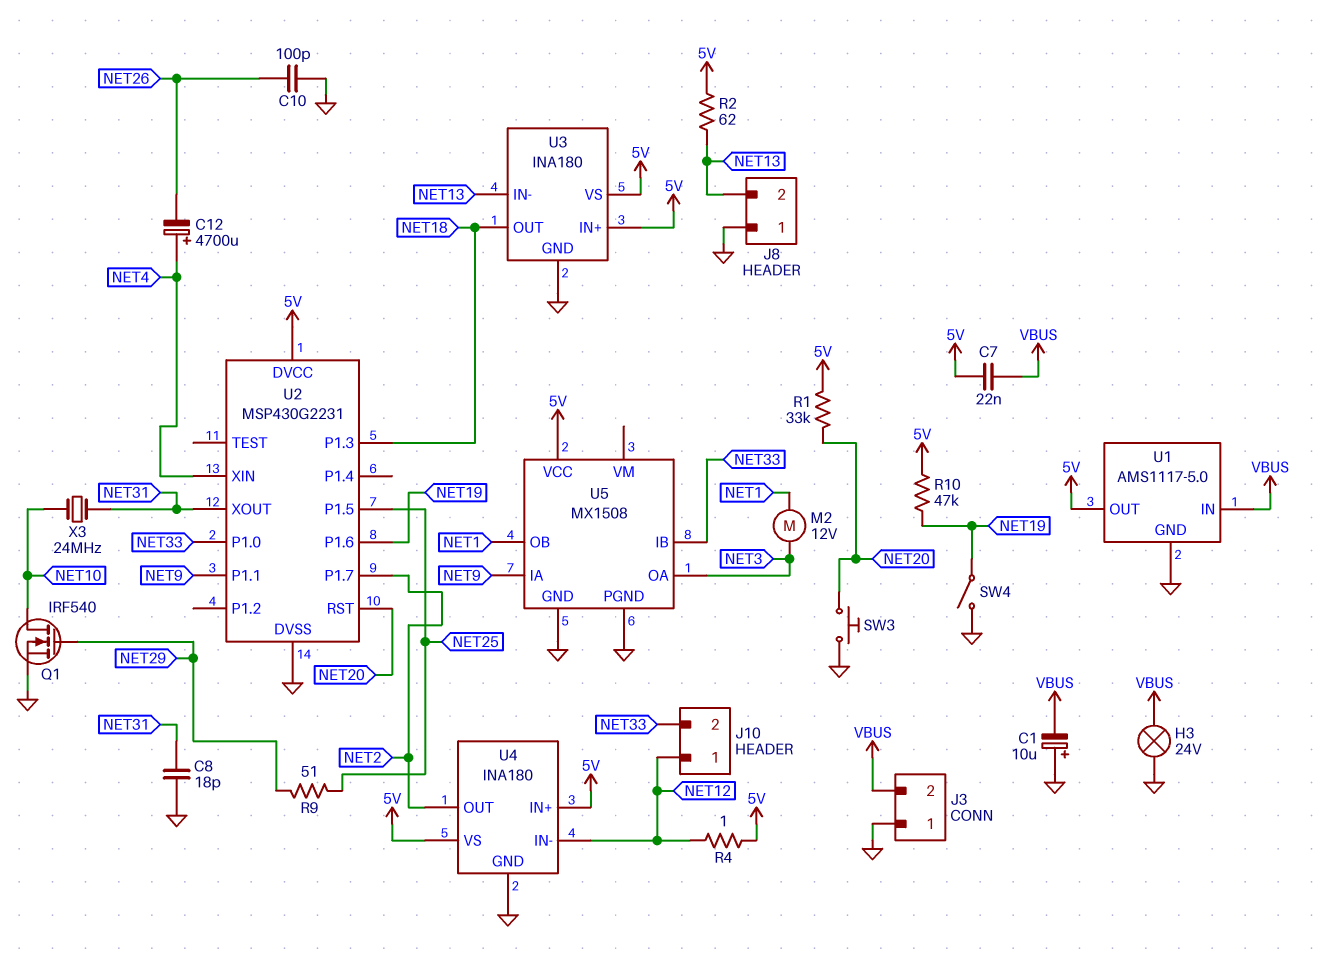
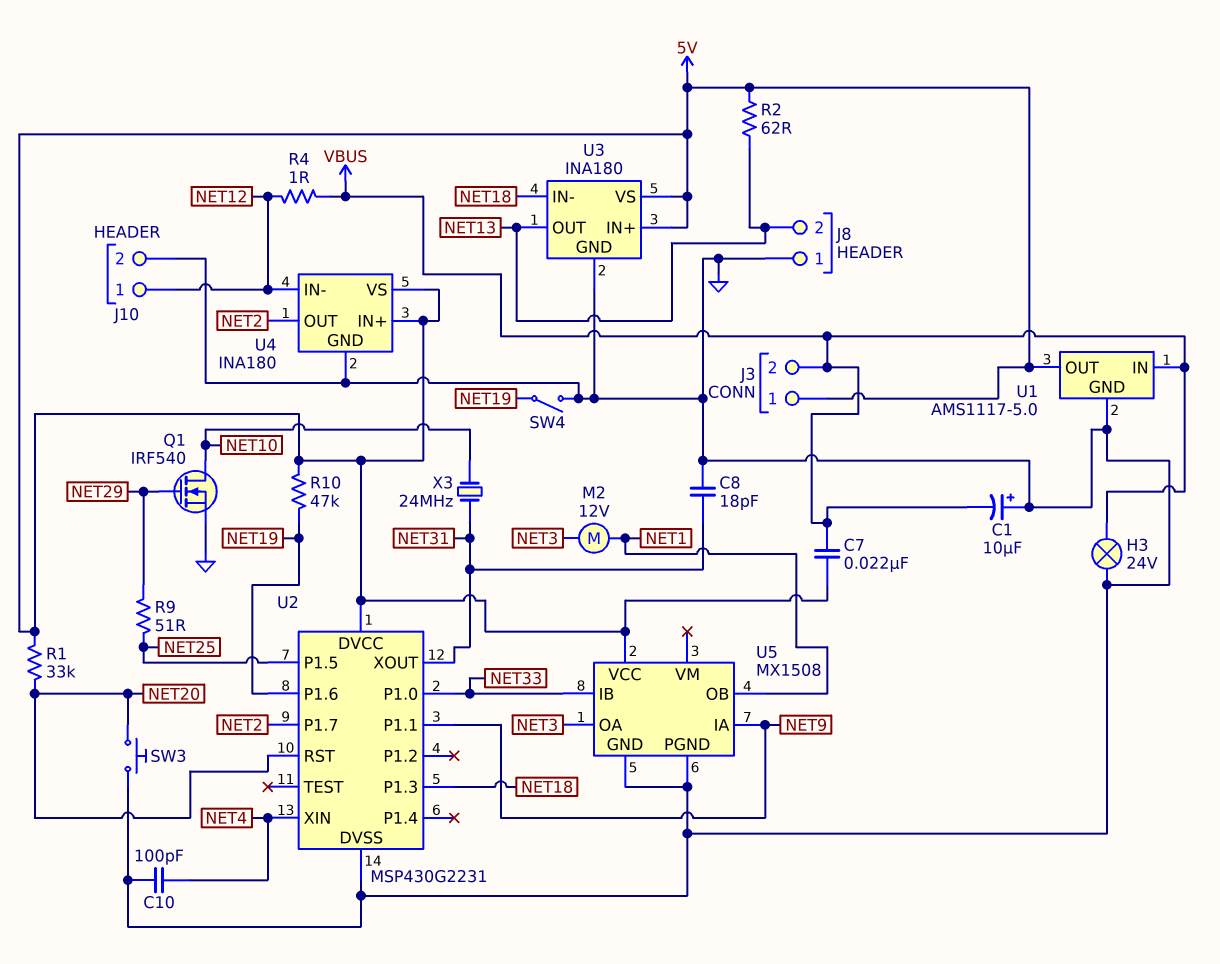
C10: 100pF (GND, NET26) -> 100pF (GND, NET4)
C12: 4700uF (plus NET4, minus NET26) -> none
J3 pin 1: GND -> 5V
J10 pin 2: NET33 -> GND
R4: 1 (5V, NET12) -> 1 (NET12, VBUS)
U3 pin IN-: NET13 -> NET18
U3 pin OUT: NET18 -> NET13

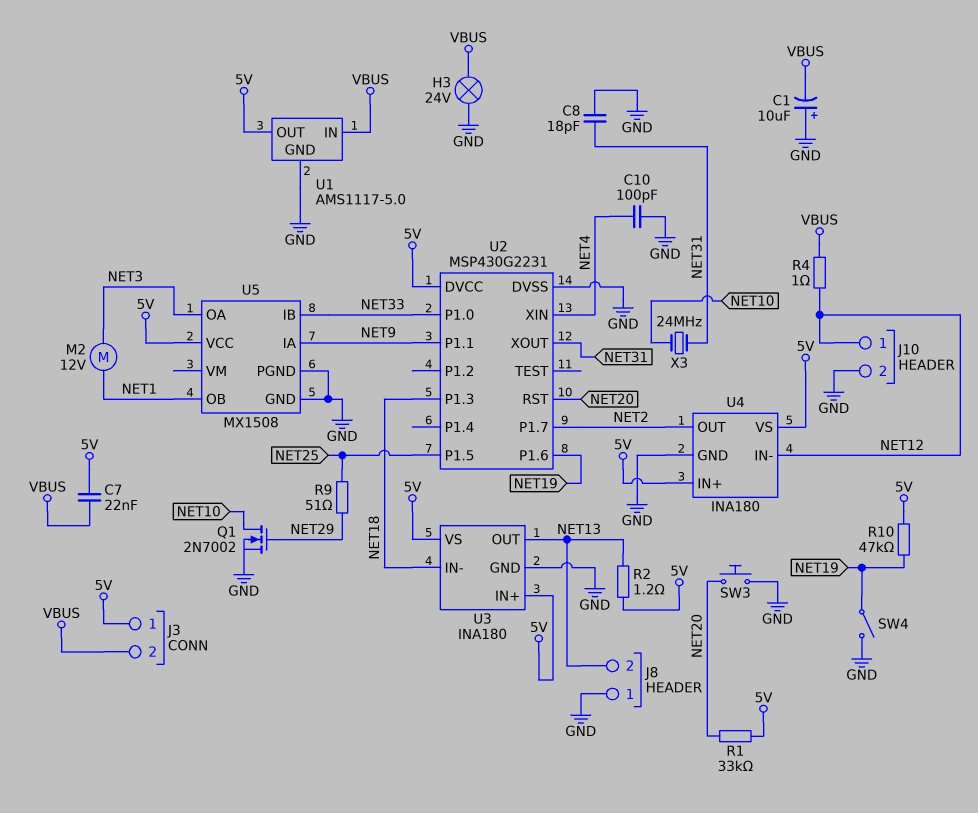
Q1: NMOS IRF540 (G NET29, D NET10, S GND) -> NMOS 2N7002 (G NET29, D NET10, S GND)
R2: 62 (5V, NET13) -> 1.2 (5V, NET13)

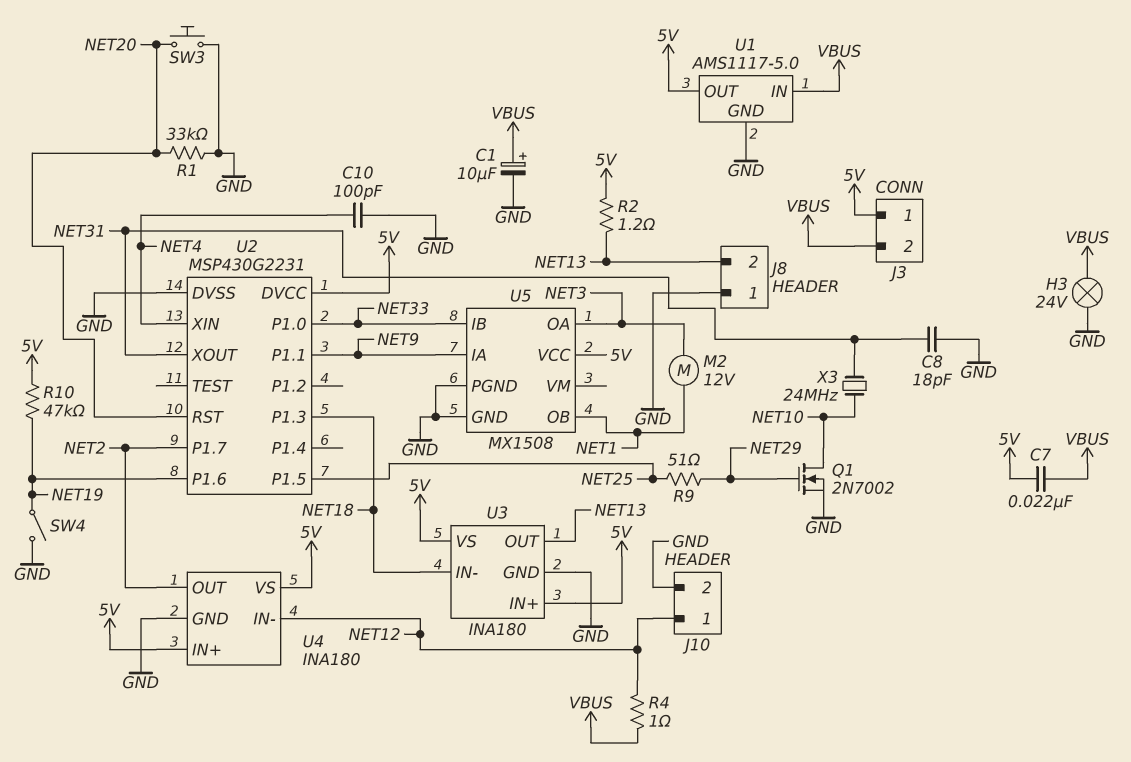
C1: 10uF (plus GND, minus VBUS) -> 10uF (plus VBUS, minus GND)
R1: 33k (5V, NET20) -> 33k (GND, NET20)

